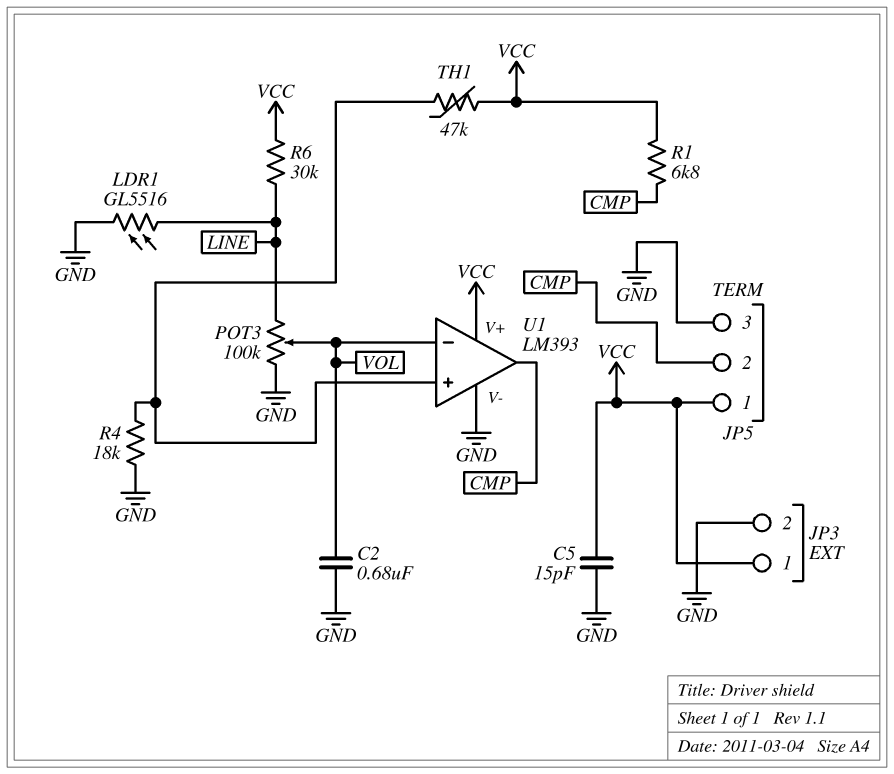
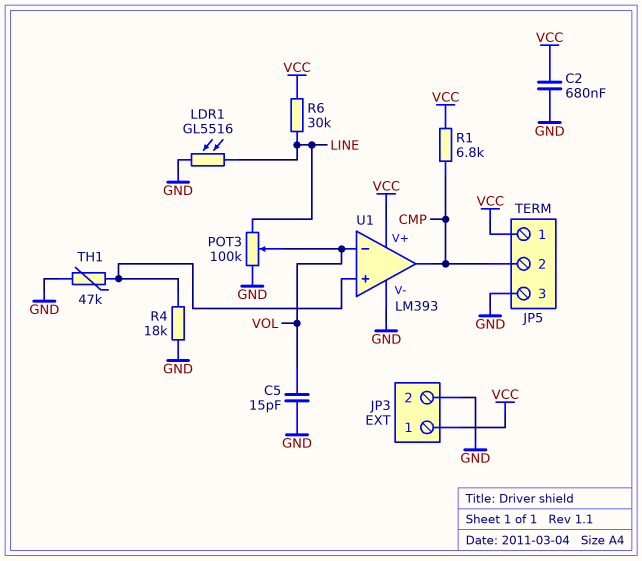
C2: 680nF (GND, VOL) -> 680nF (GND, VCC)
C5: 15pF (GND, VCC) -> 15pF (GND, VOL)
TH1: 47k (U1/in+, VCC) -> 47k (GND, U1/in+)

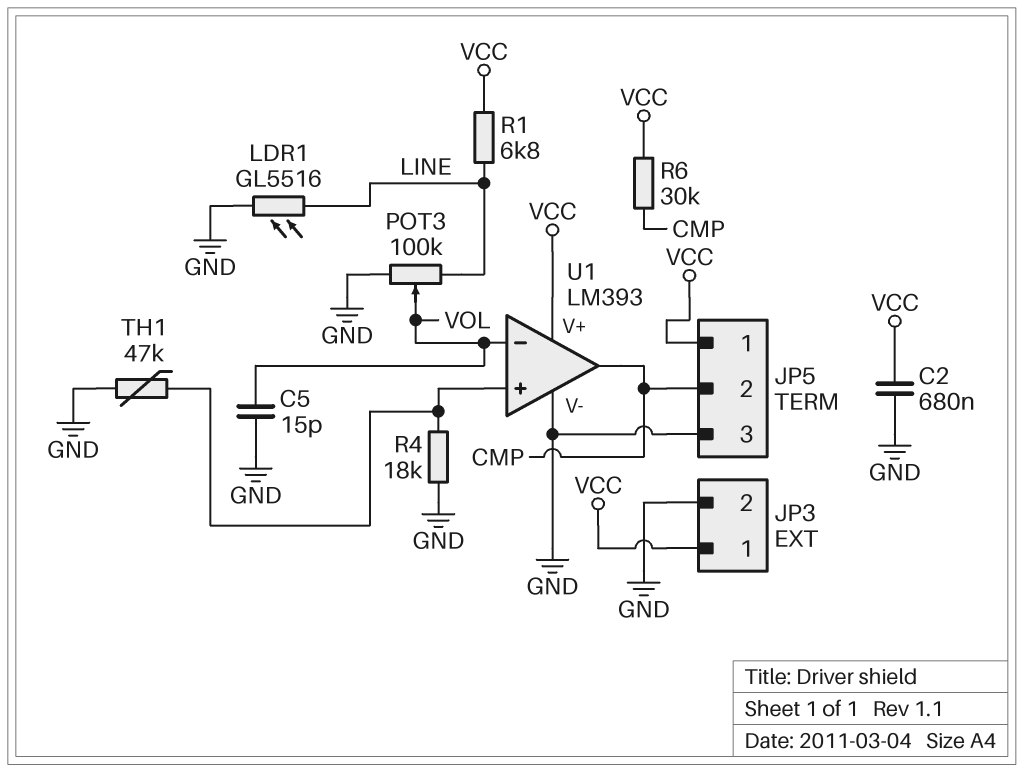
R1: 6.8k (CMP, VCC) -> 6.8k (LINE, VCC)
R6: 30k (LINE, VCC) -> 30k (CMP, VCC)

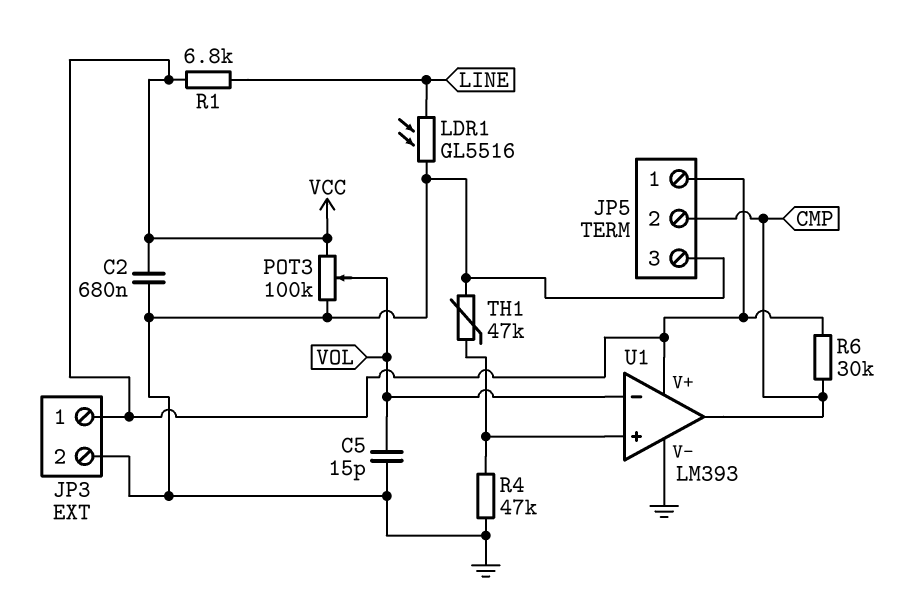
POT3: 100k (GND, LINE, wiper VOL) -> 100k (GND, VCC, wiper VOL)
R4: 18k (GND, U1/in+) -> 47k (GND, U1/in+)

